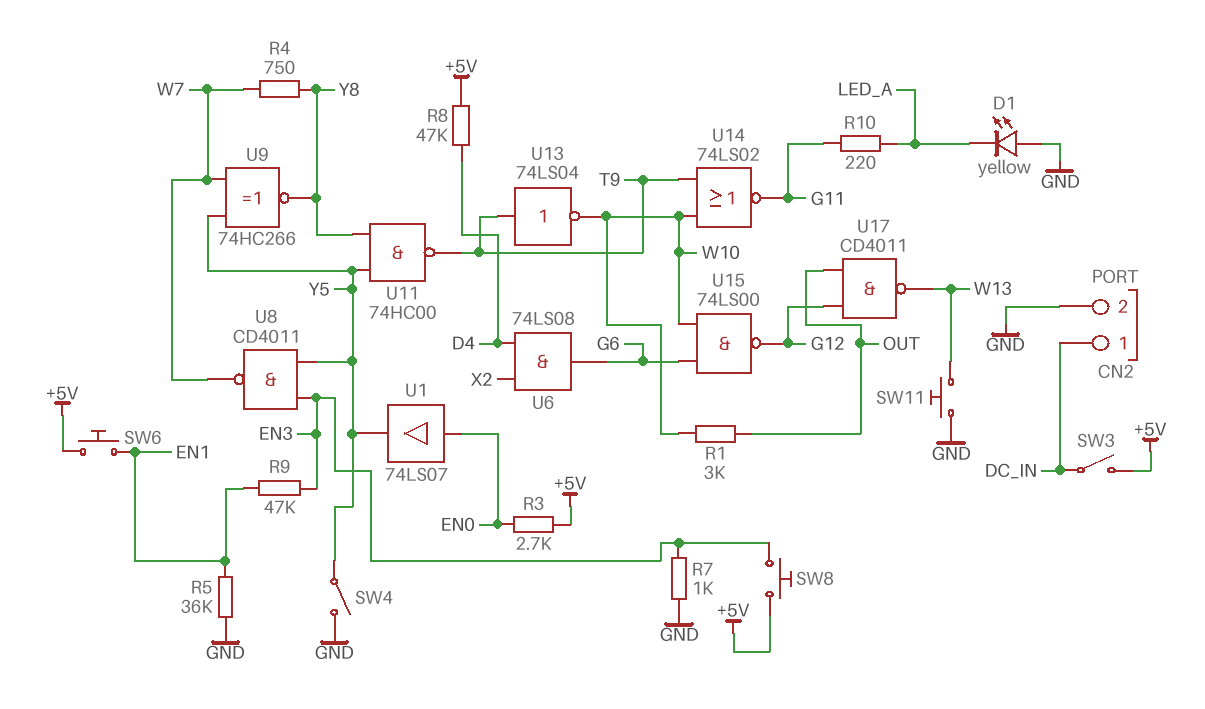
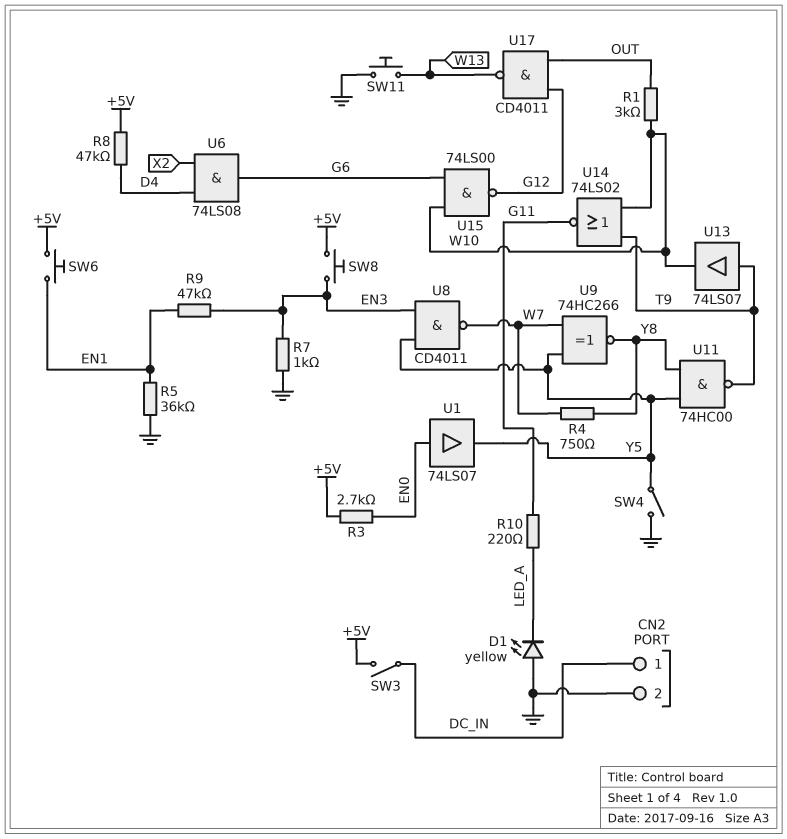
U13: NOT 74LS04 (in T9, out W10) -> buffer 74LS07 (in T9, out W10)

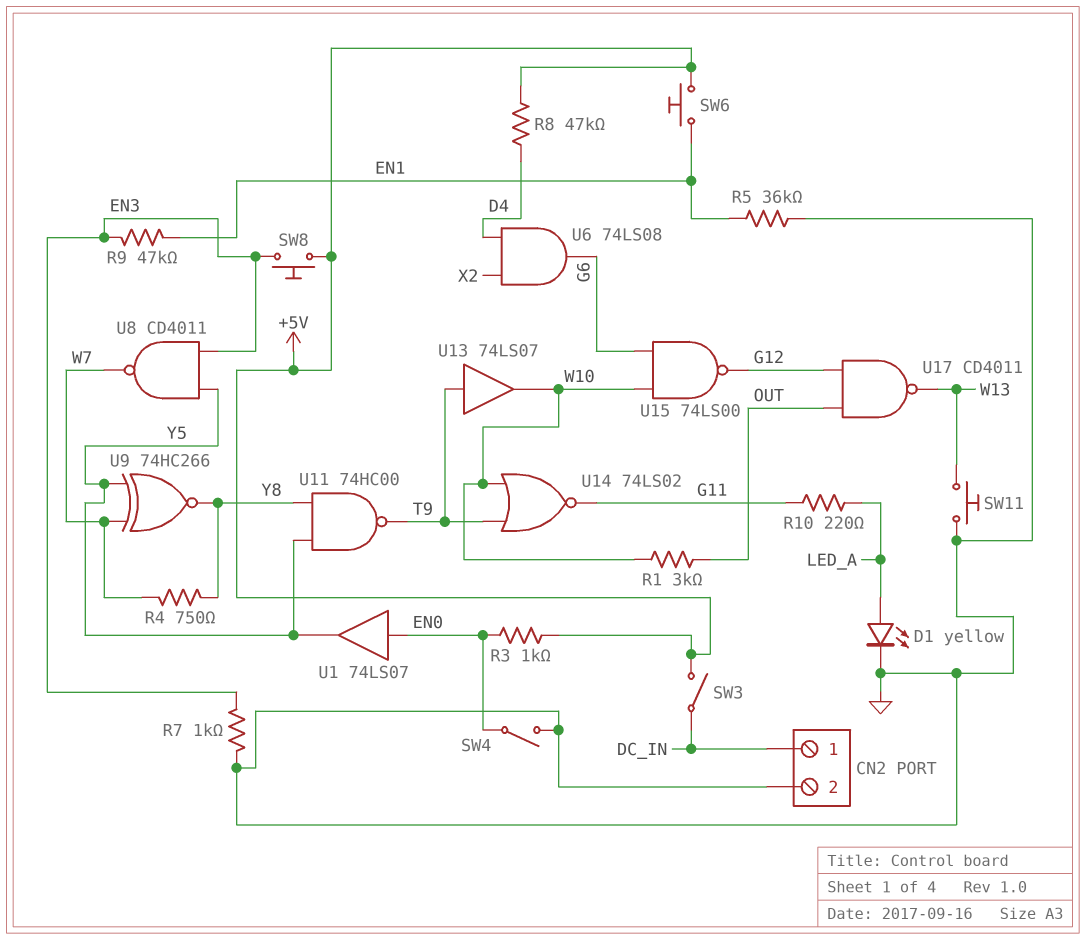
D1: LED yellow (A GND, K LED_A) -> LED yellow (A LED_A, K GND)
R3: 2.7k (+5V, EN0) -> 1k (+5V, EN0)
SW4: switch (GND, Y5) -> switch (EN0, GND)

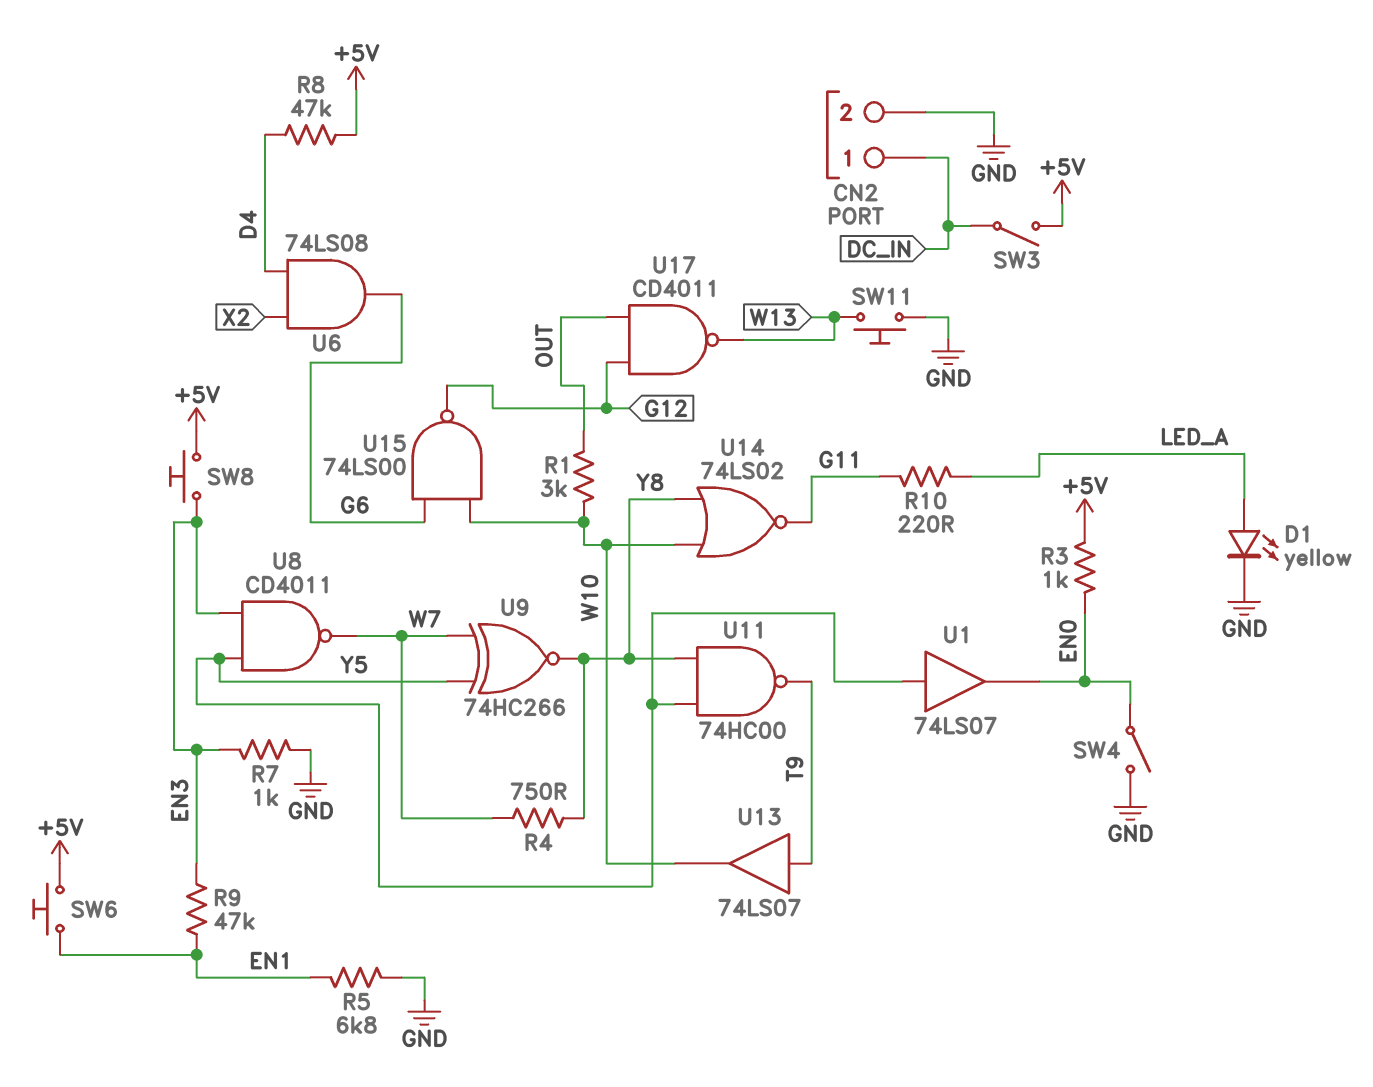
R5: 36k (EN1, GND) -> 6.8k (EN1, GND)
U1: buffer 74LS07 (in EN0, out Y5) -> buffer 74LS07 (in Y5, out EN0)
U14: NOR 74LS02 (in T9, in W10, out G11) -> NOR 74LS02 (in W10, in Y8, out G11)

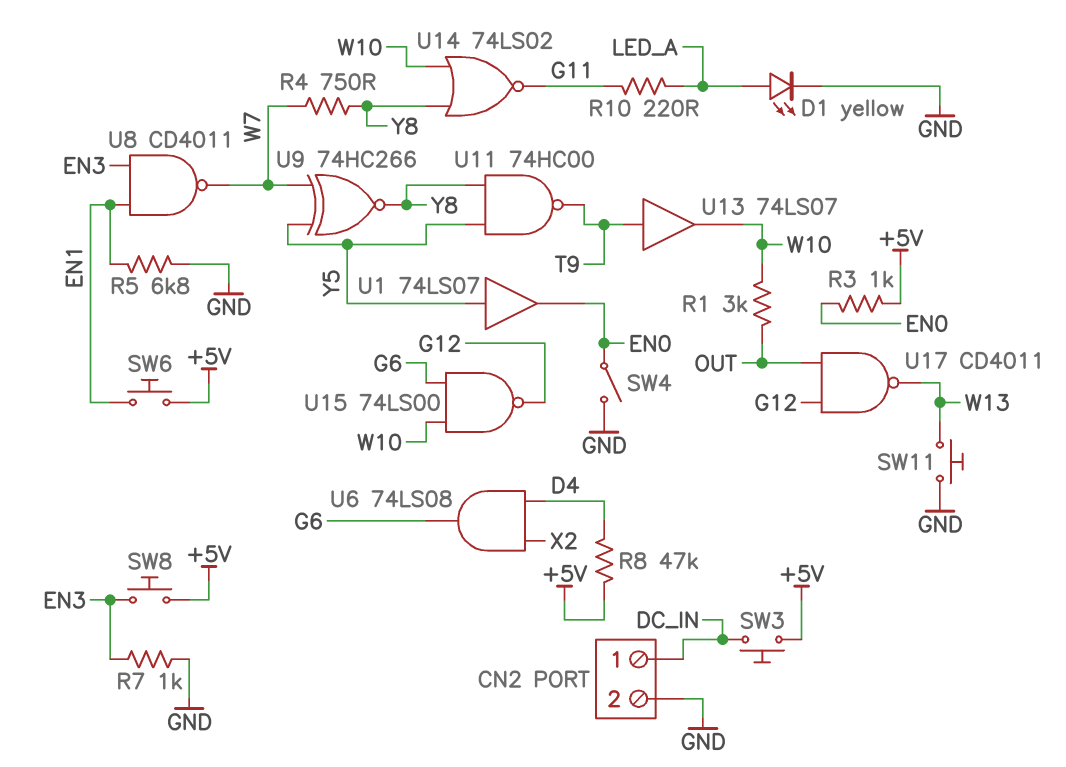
R9: 47k (EN1, EN3) -> none
SW3: switch (+5V, DC_IN) -> button (+5V, DC_IN)
U8: NAND CD4011 (in EN3, in Y5, out W7) -> NAND CD4011 (in EN1, in EN3, out W7)

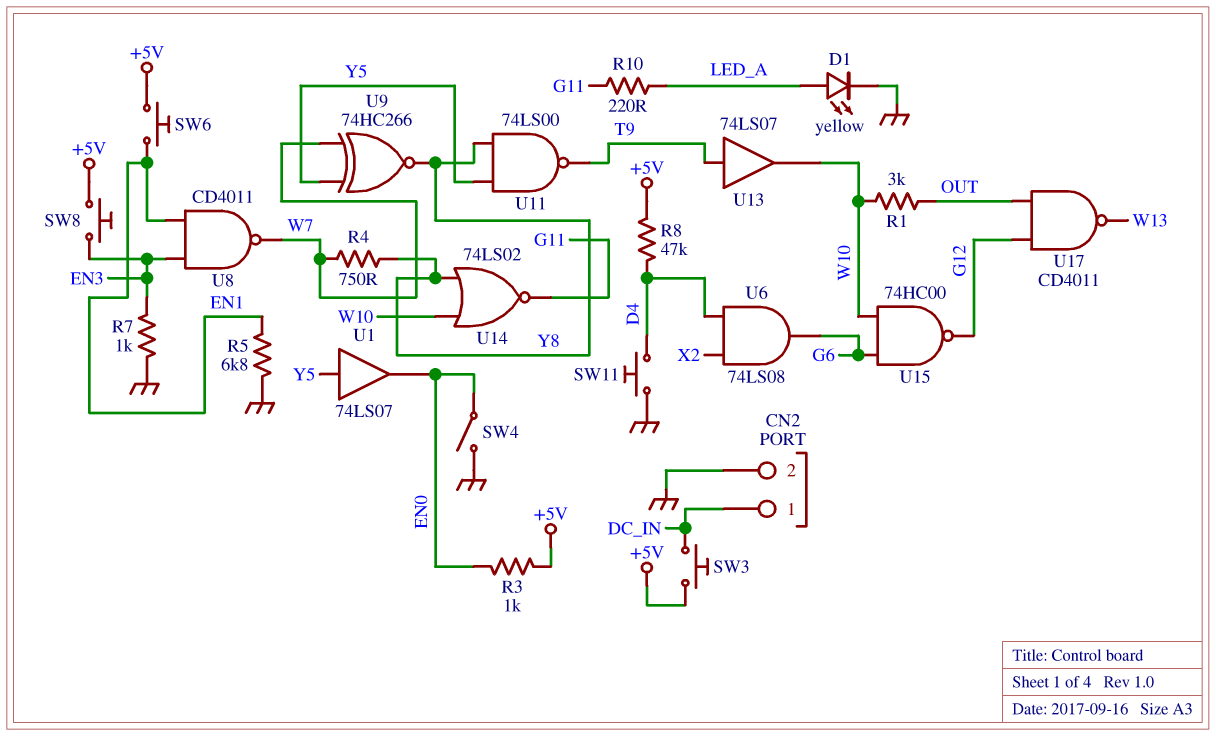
SW11: button (GND, W13) -> button (D4, GND)
U11: NAND 74HC00 (in Y5, in Y8, out T9) -> NAND 74LS00 (in Y5, in Y8, out T9)
U15: NAND 74LS00 (in G6, in W10, out G12) -> NAND 74HC00 (in G6, in W10, out G12)

